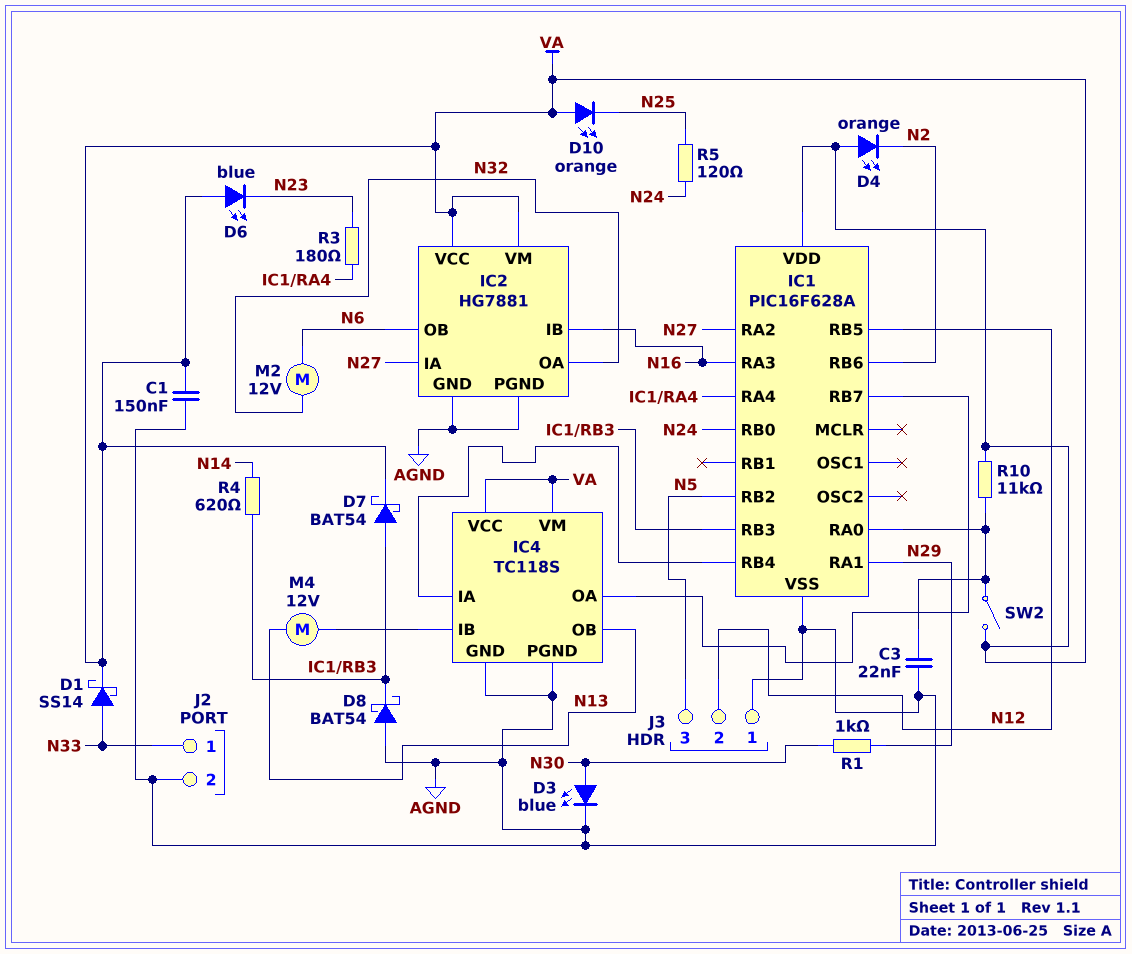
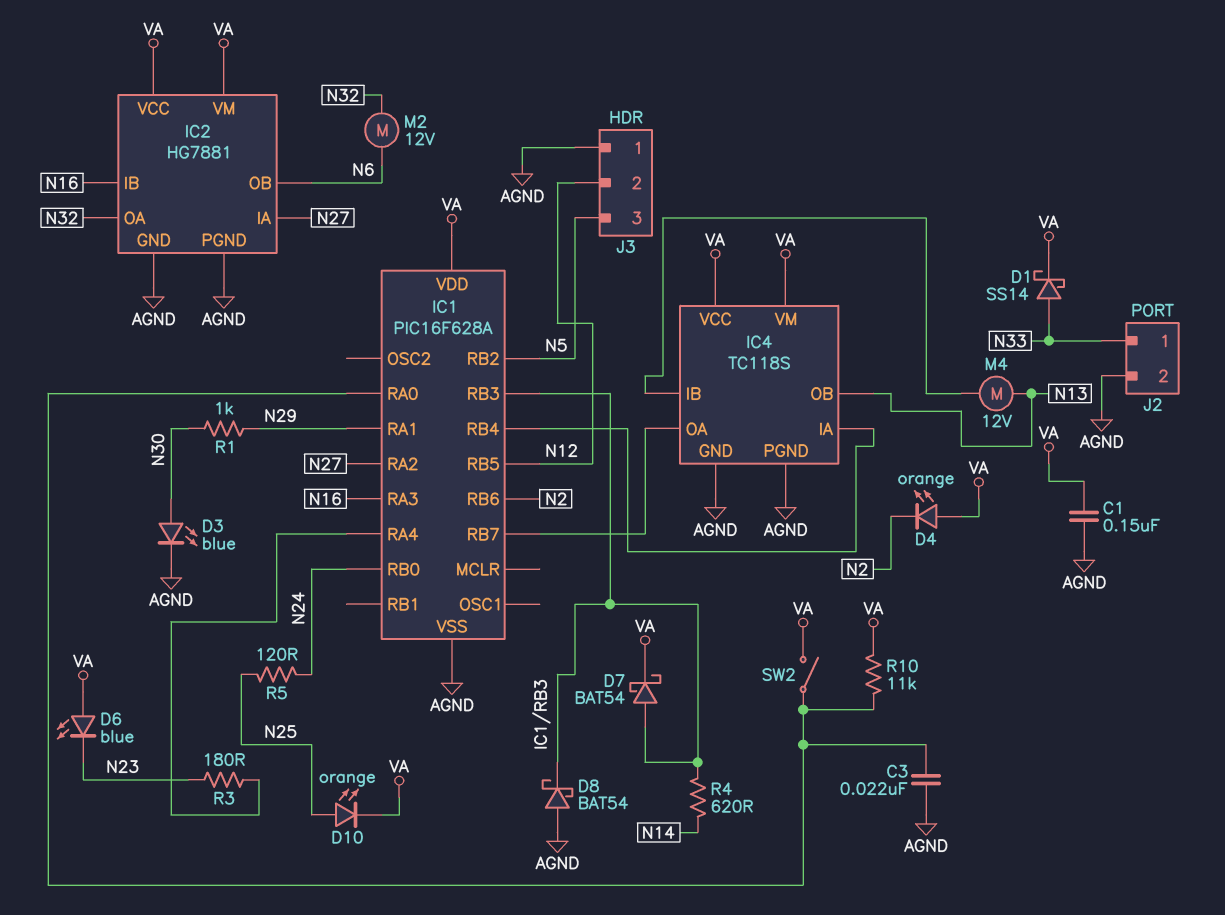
D10: LED orange (A VA, K N25) -> LED orange (A N25, K VA)

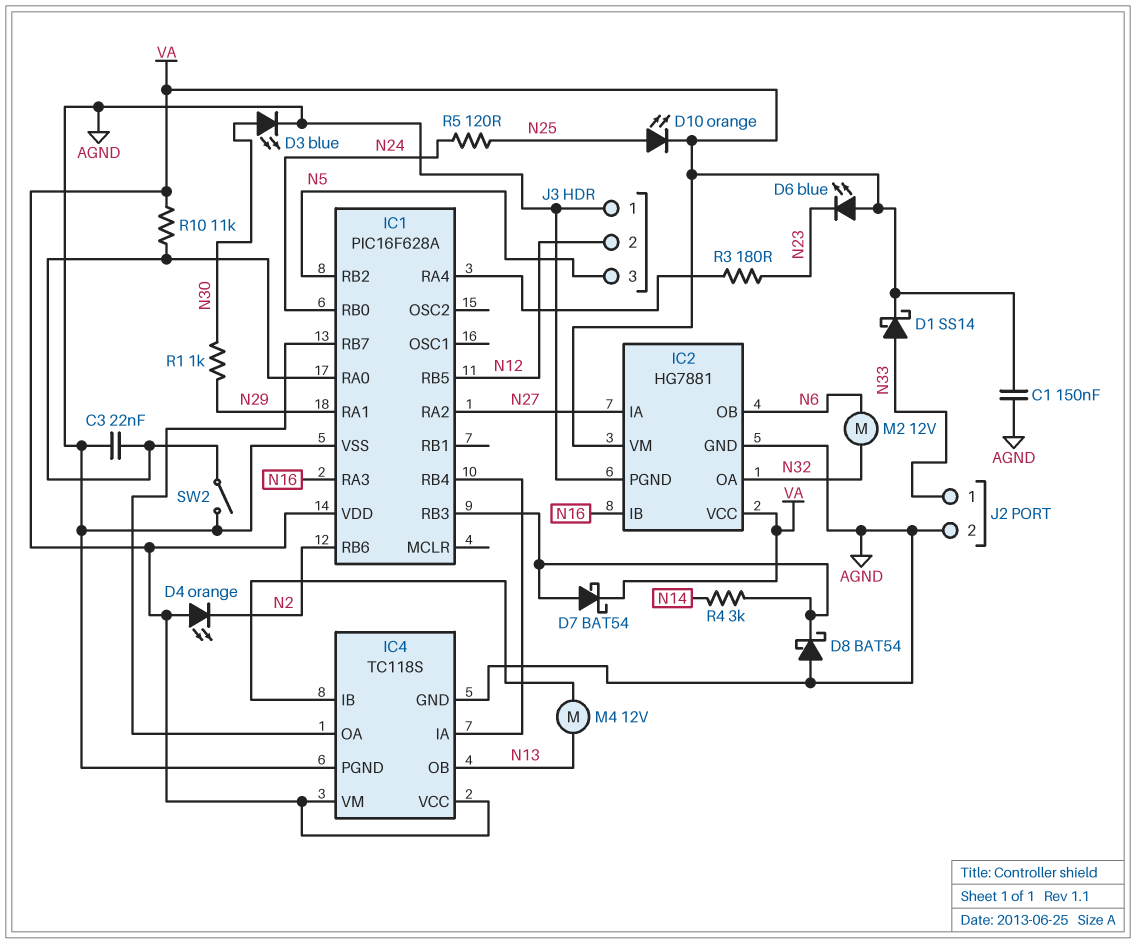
R4: 620 (IC1/RB3, N14) -> 3k (IC1/RB3, N14)
SW2: switch (IC1/RA0, VA) -> switch (AGND, IC1/RA0)

